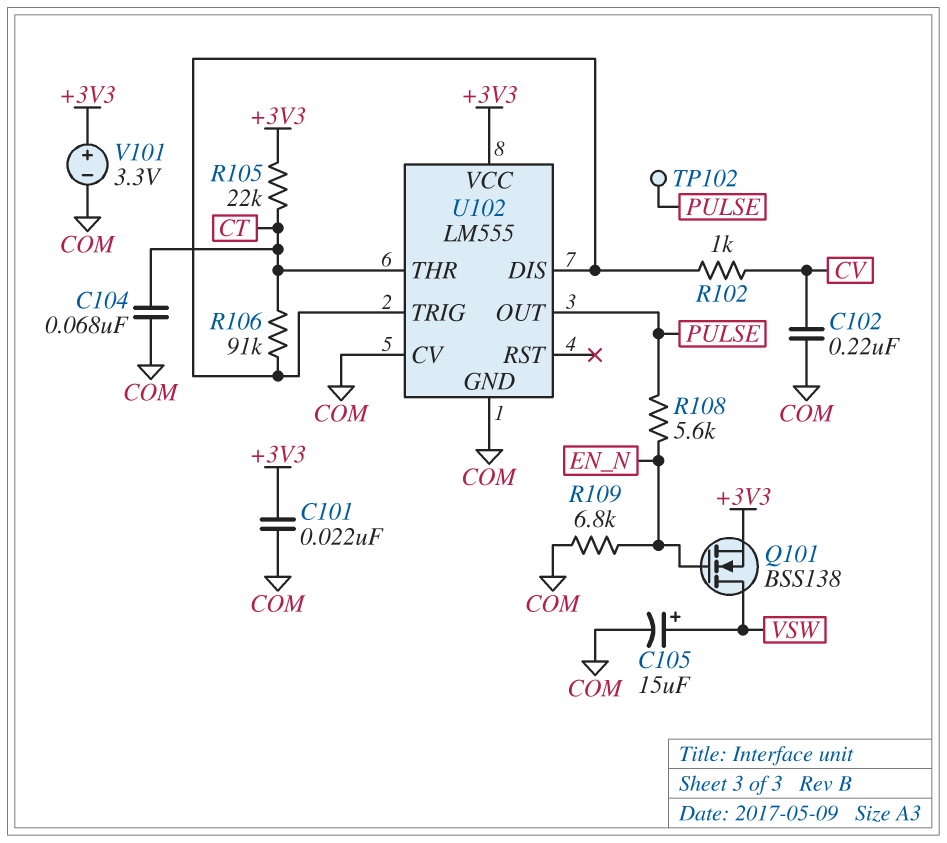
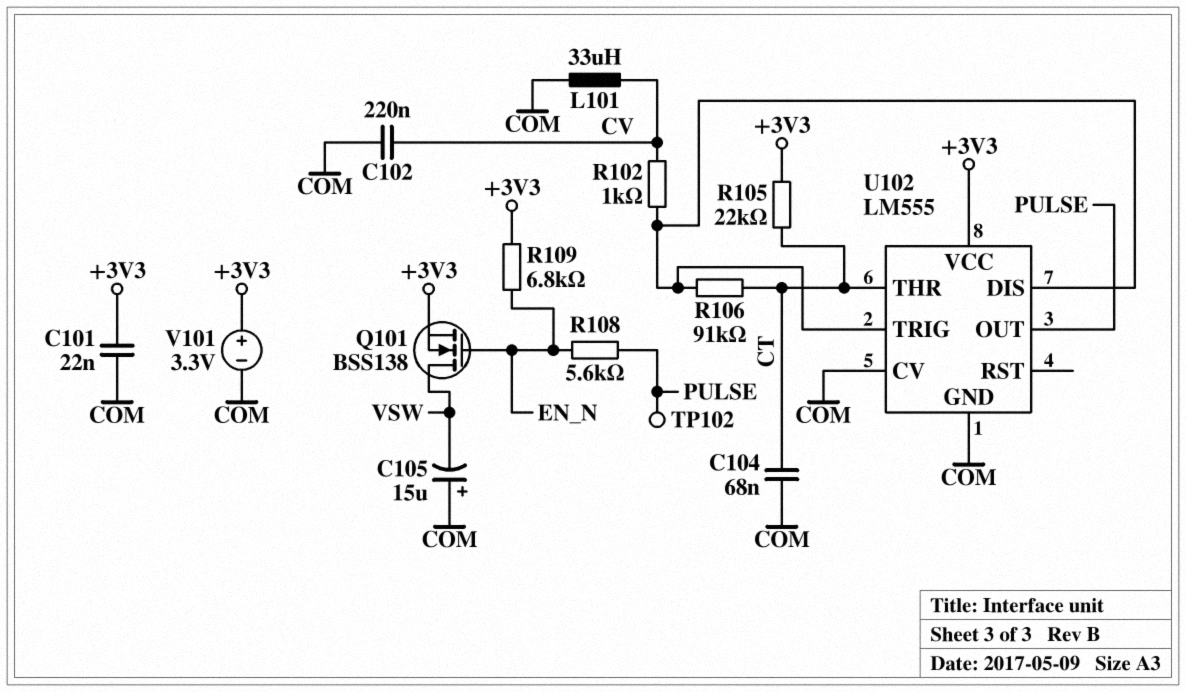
C105: 15uF (plus VSW, minus COM) -> 15uF (plus COM, minus VSW)
L101: none -> 33uH (COM, CV)
R109: 6.8k (COM, EN_N) -> 6.8k (+3V3, EN_N)

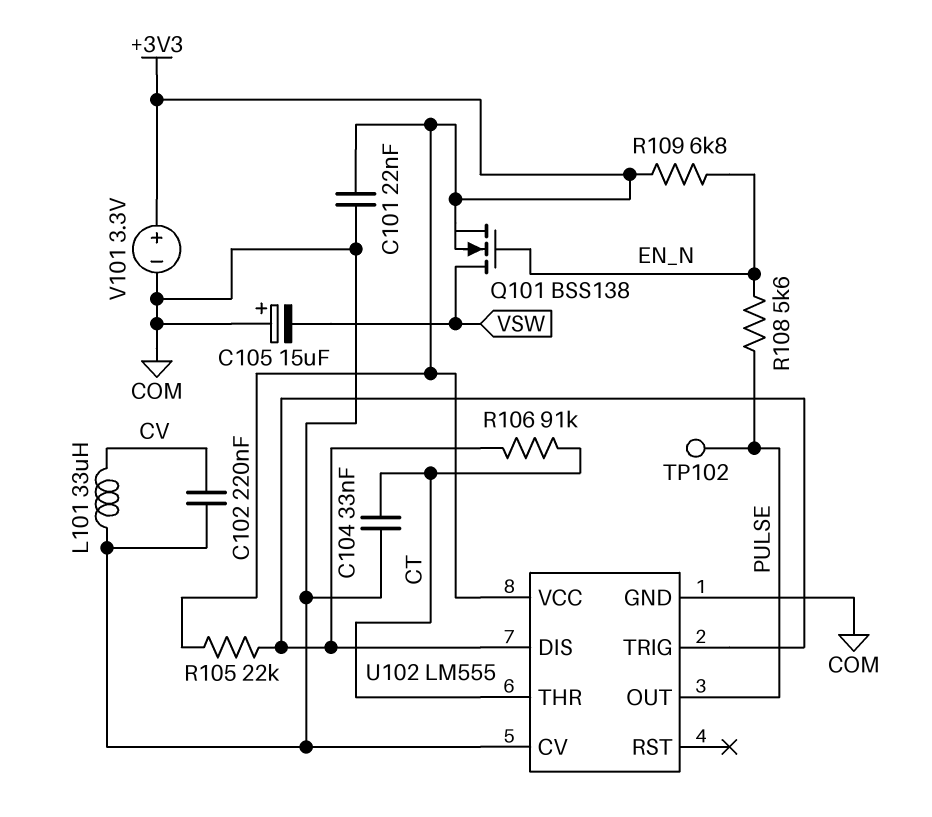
C104: 68nF (COM, CT) -> 33nF (COM, CT)
R102: 1k (CV, U102/DIS) -> none
R105: 22k (+3V3, CT) -> 22k (+3V3, U102/DIS)

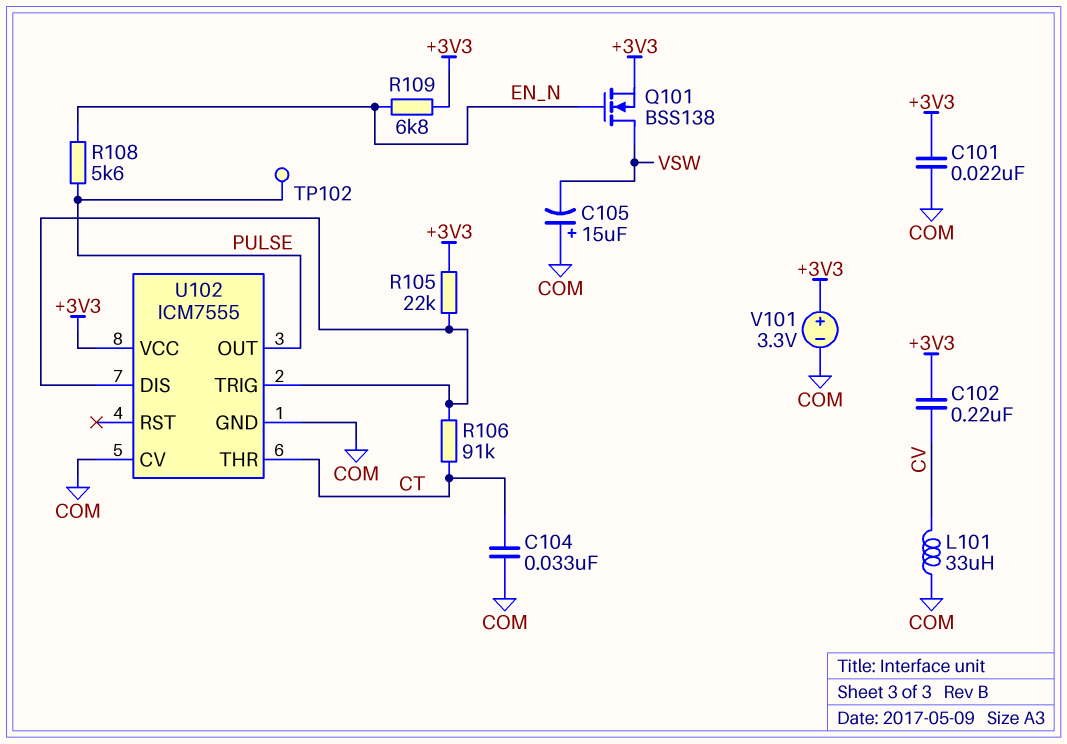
C102: 220nF (COM, CV) -> 220nF (+3V3, CV)
U102: LM555 -> ICM7555

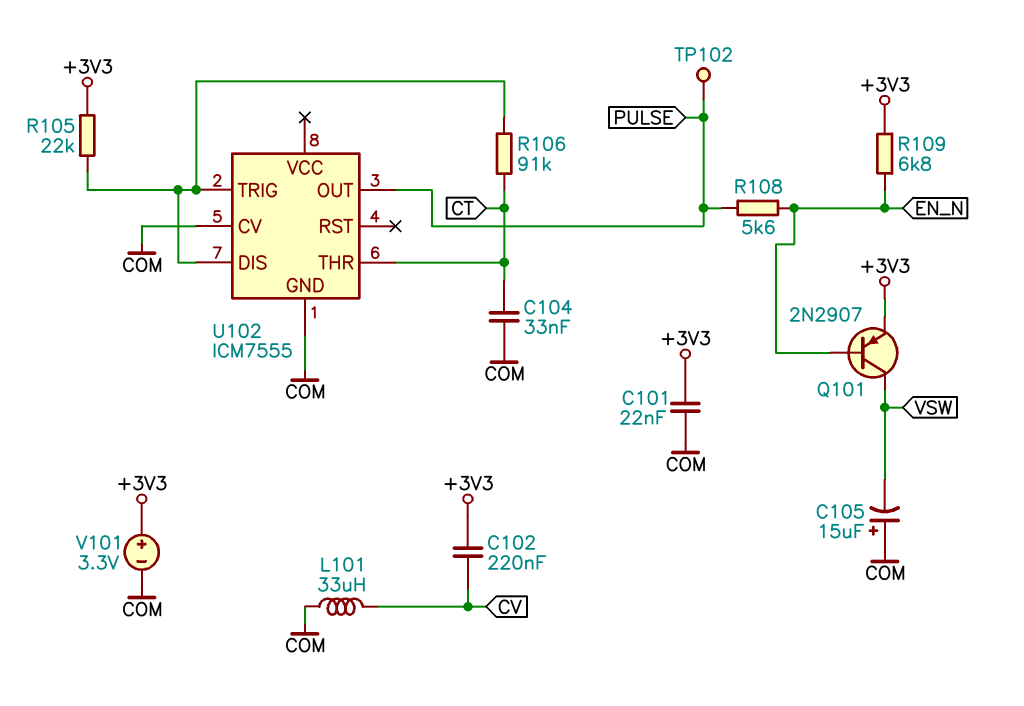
Q101: NMOS BSS138 (G EN_N, D VSW, S +3V3) -> PNP 2N2907 (B EN_N, C VSW, E +3V3)
U102 pin VCC: +3V3 -> none

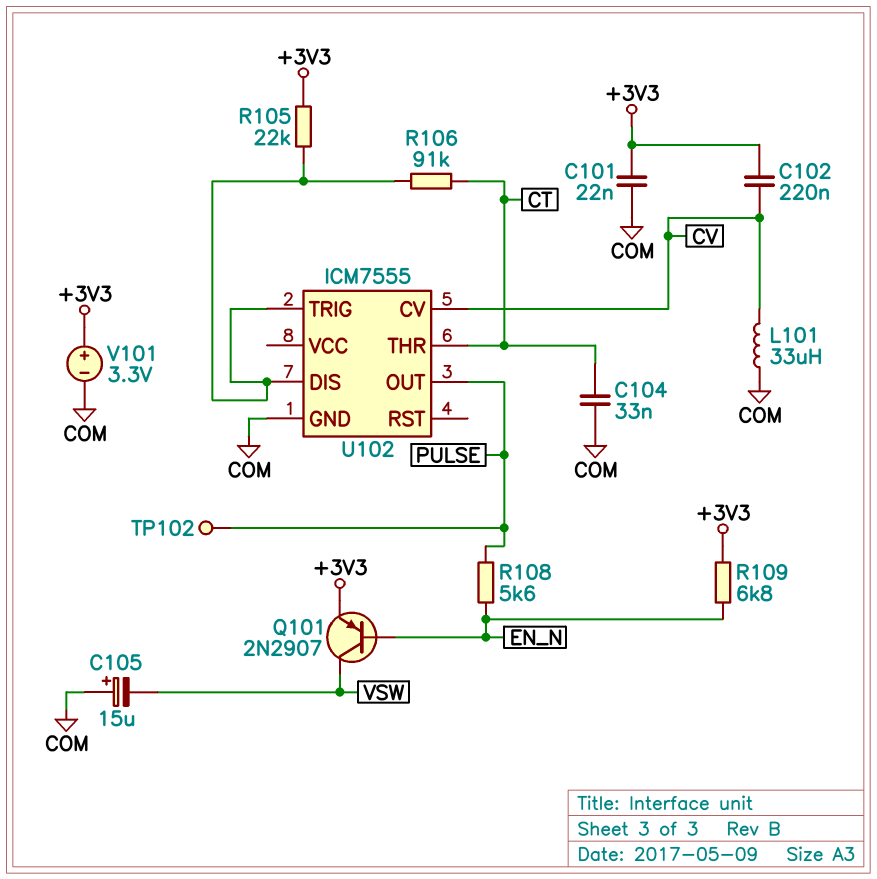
U102 pin CV: COM -> CV

